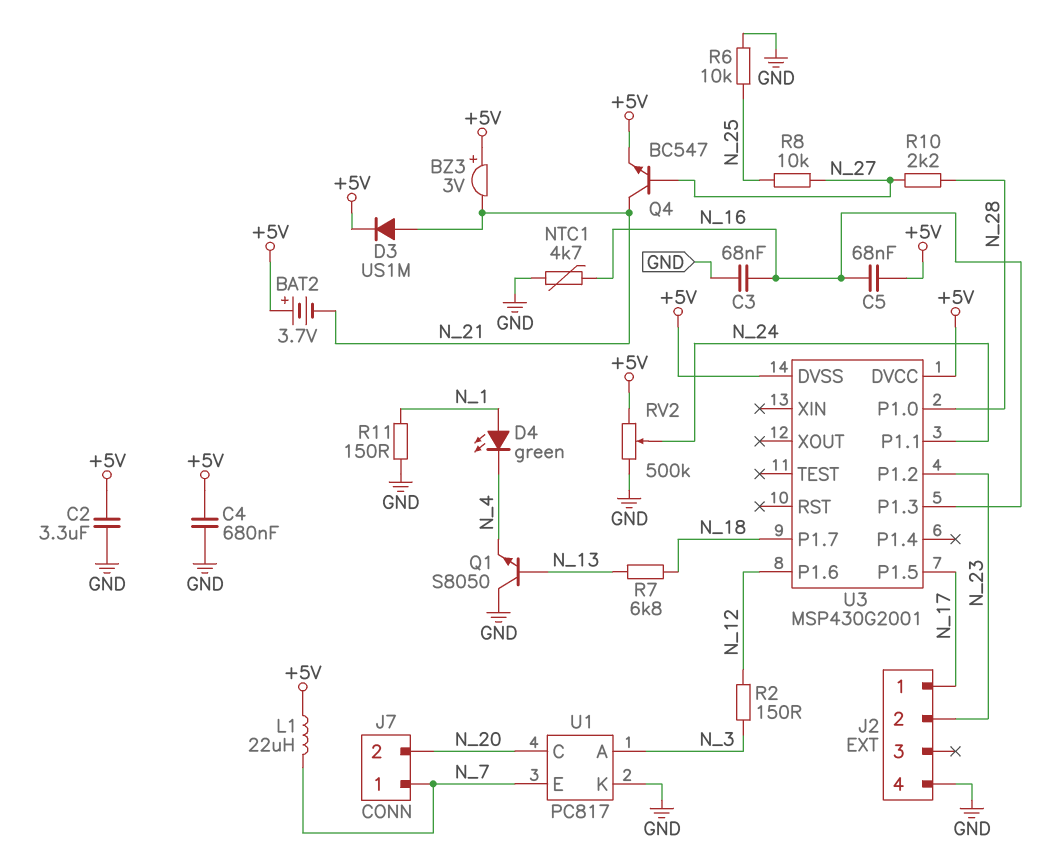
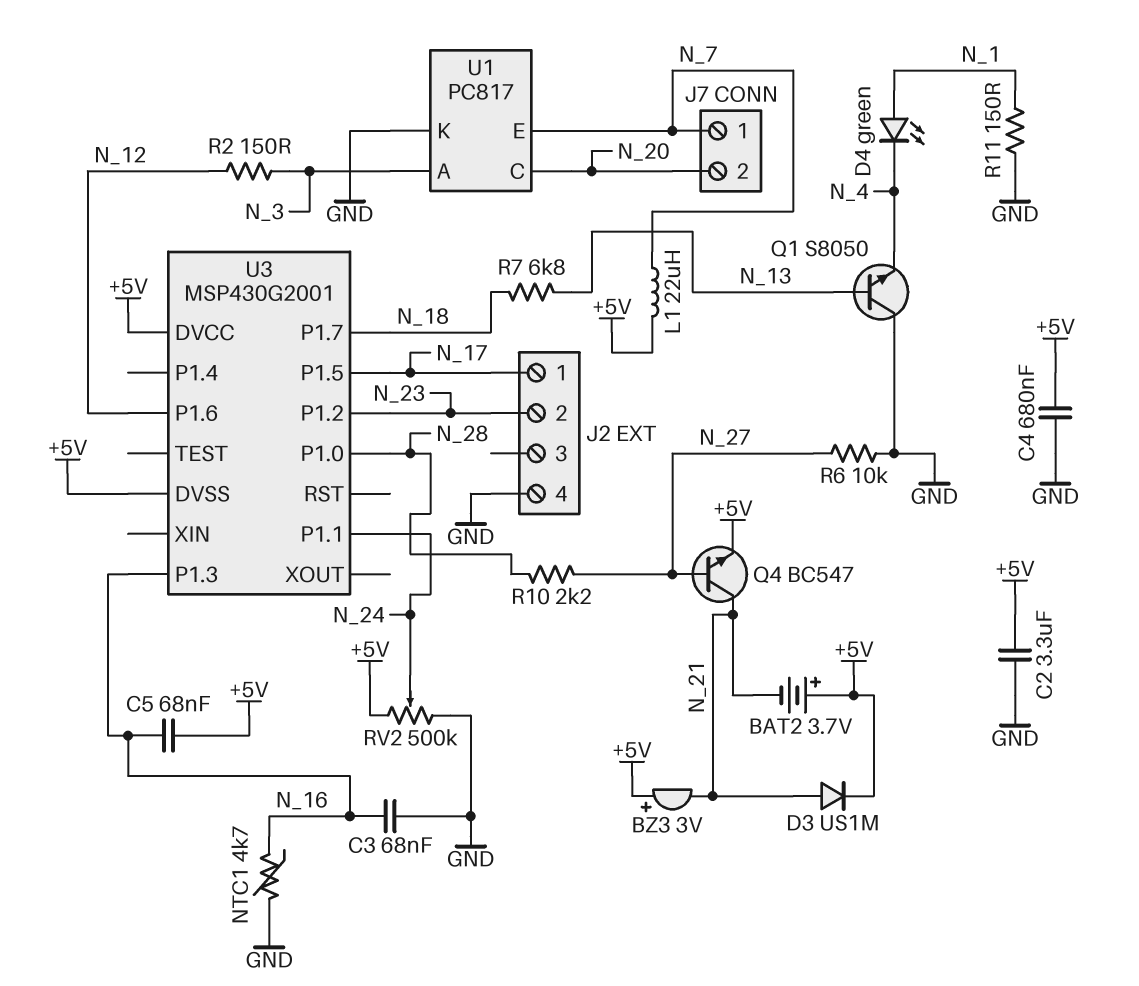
R6: 10k (GND, N_25) -> 10k (GND, N_27)
R8: 10k (N_25, N_27) -> none

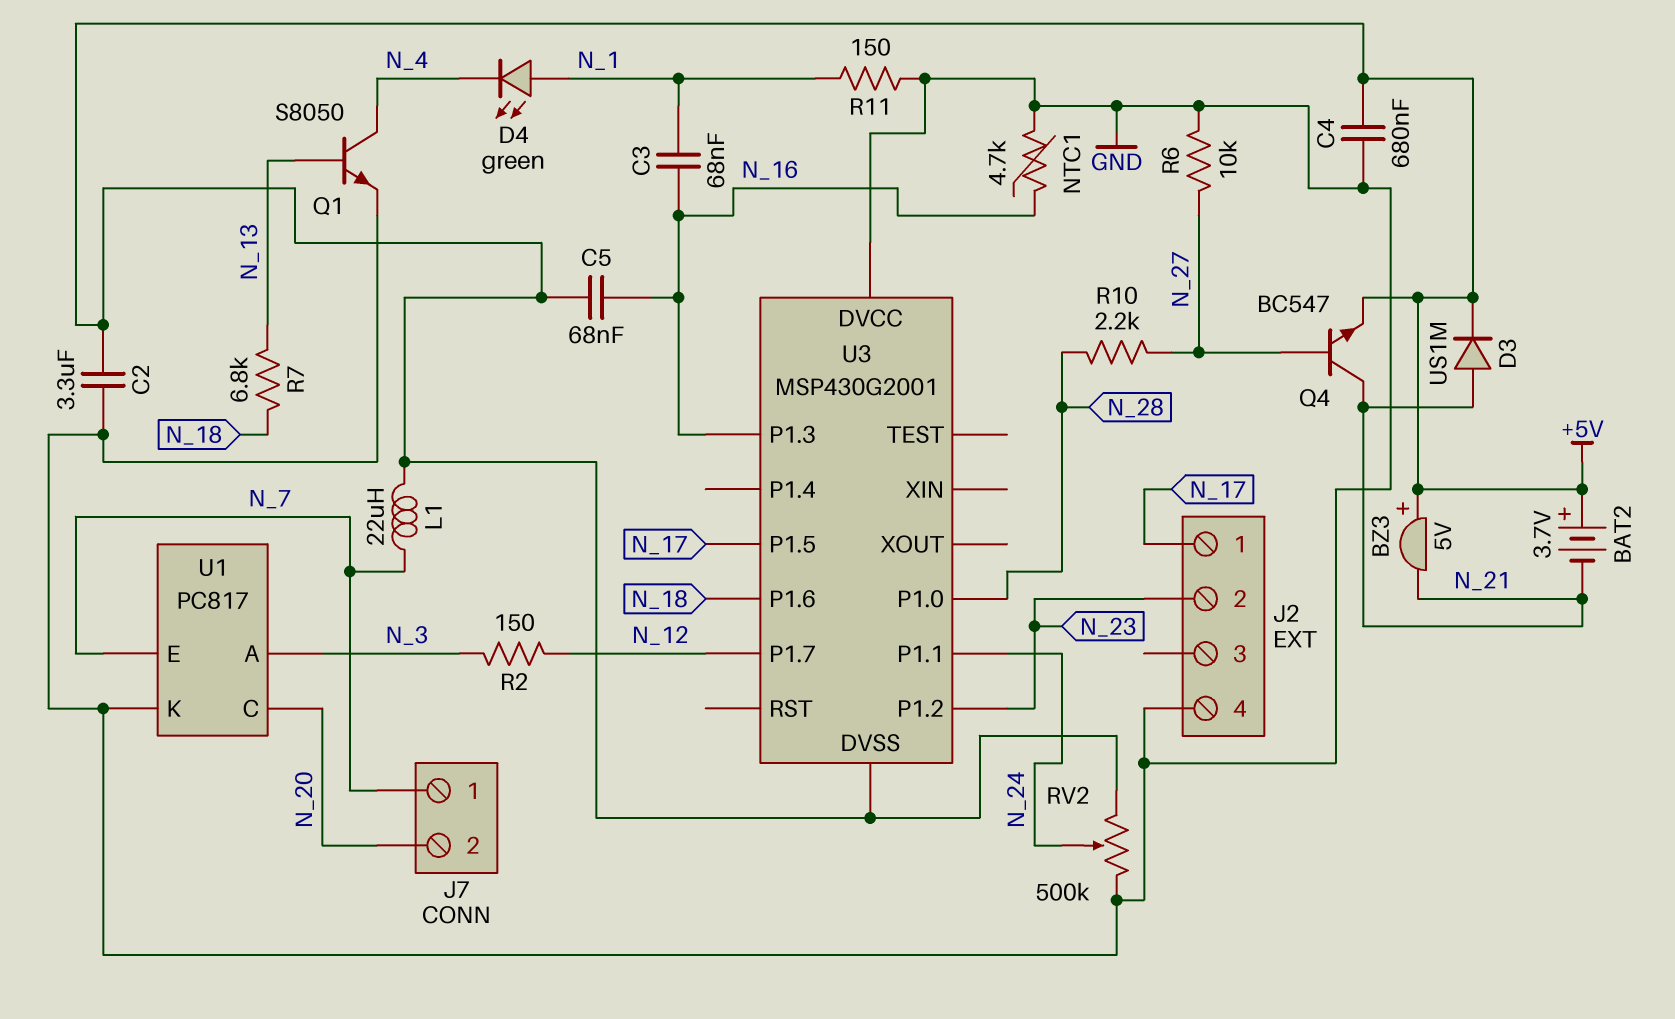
BZ3: buzzer 3V (plus +5V, minus N_21) -> buzzer 5V (plus +5V, minus N_21)
C3: 68nF (GND, N_16) -> 68nF (N_1, N_16)
Q1: NPN S8050 (B N_13, C GND, E N_4) -> NPN S8050 (B N_13, C N_4, E GND)
U3 pin DVCC: +5V -> GND
U3 pin P1.6: N_12 -> N_18
U3 pin P1.7: N_18 -> N_12

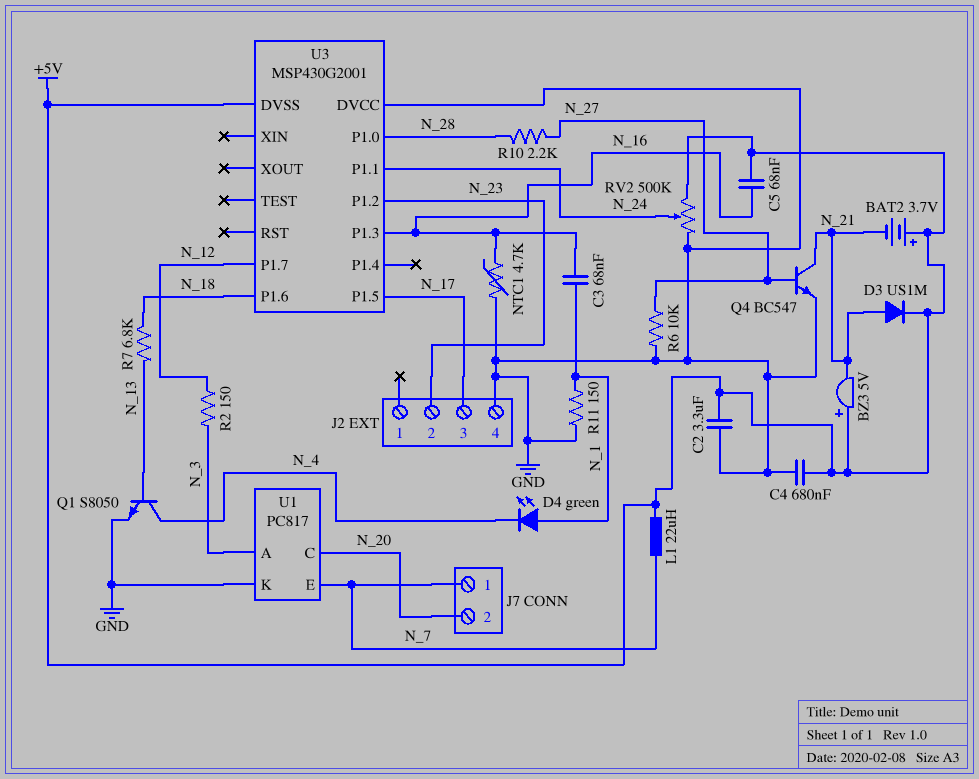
J2 pin 1: N_17 -> none
J2 pin 3: none -> N_17
Q4: NPN BC547 (B N_27, C N_21, E +5V) -> NPN BC547 (B N_27, C N_21, E GND)

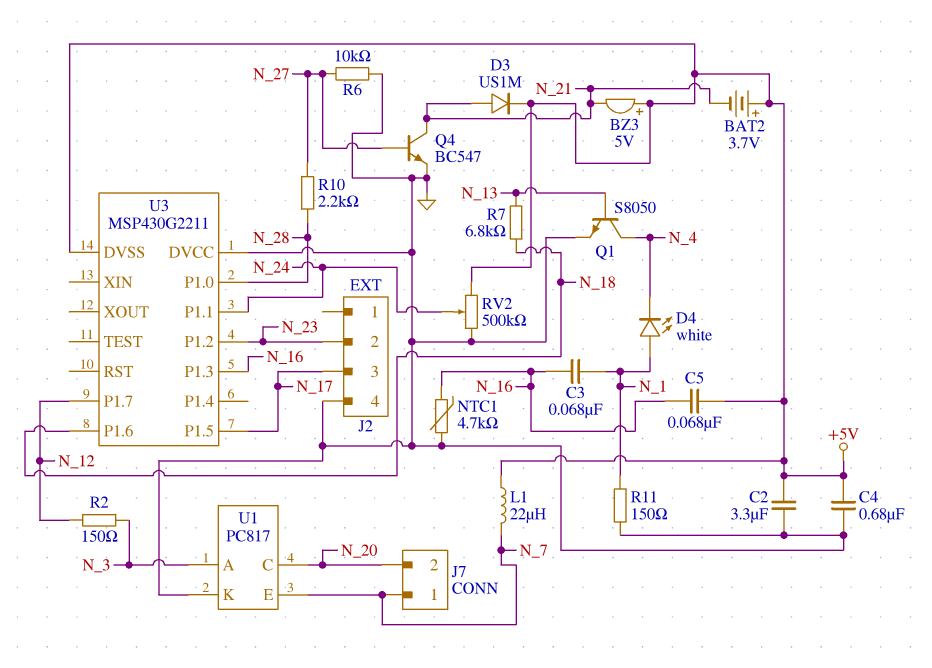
D4: LED green (A N_1, K N_4) -> LED white (A N_1, K N_4)
U3: MSP430G2001 -> MSP430G2211

